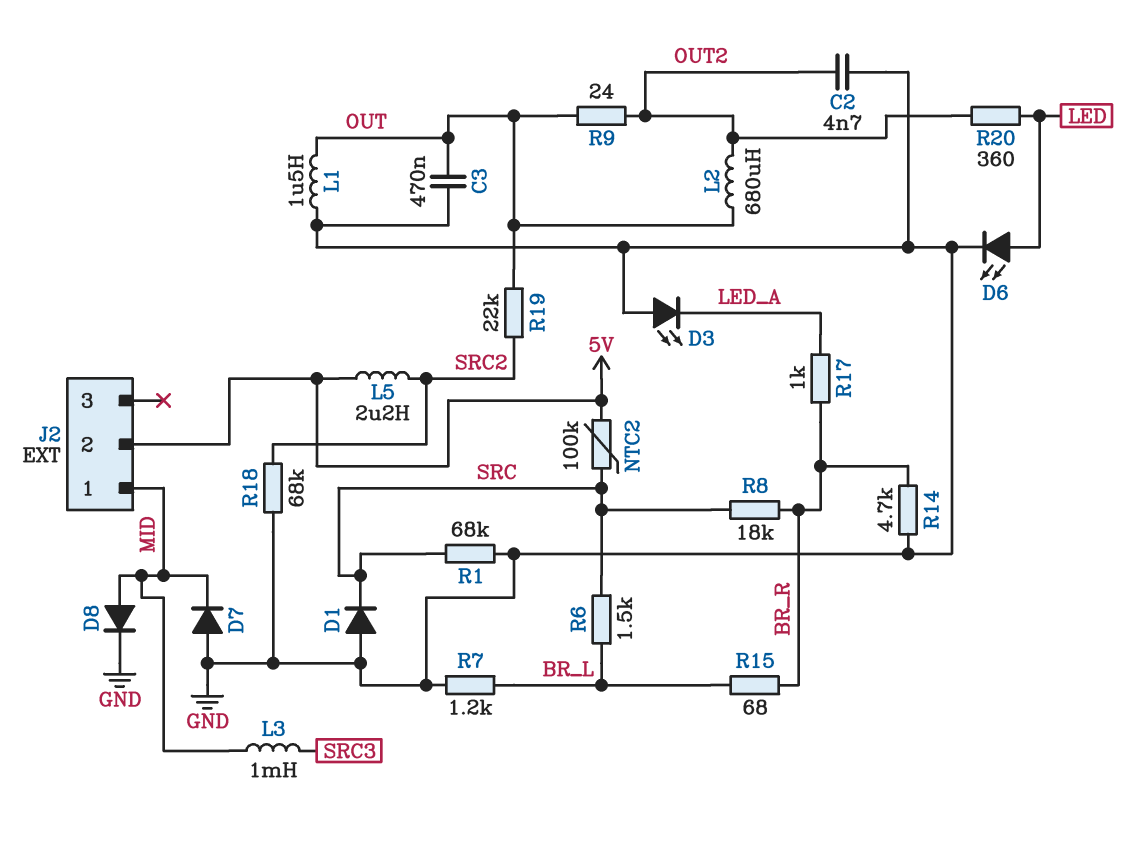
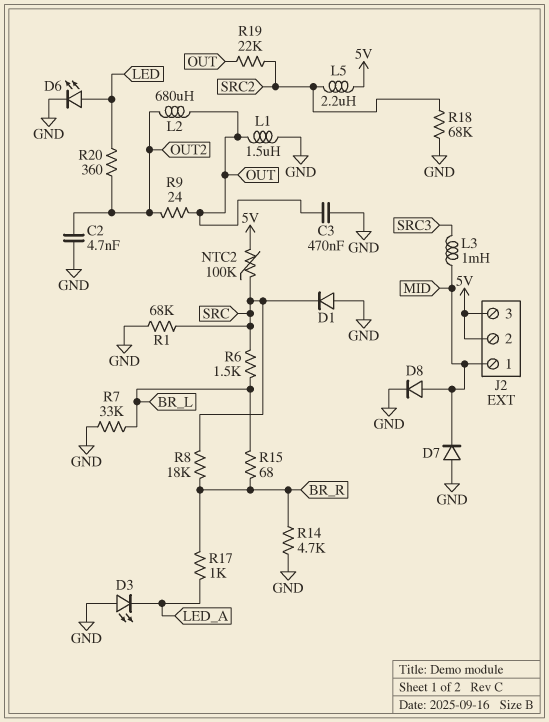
J2 pin 3: none -> 5V
R7: 1.2k (BR_L, GND) -> 33k (BR_L, GND)

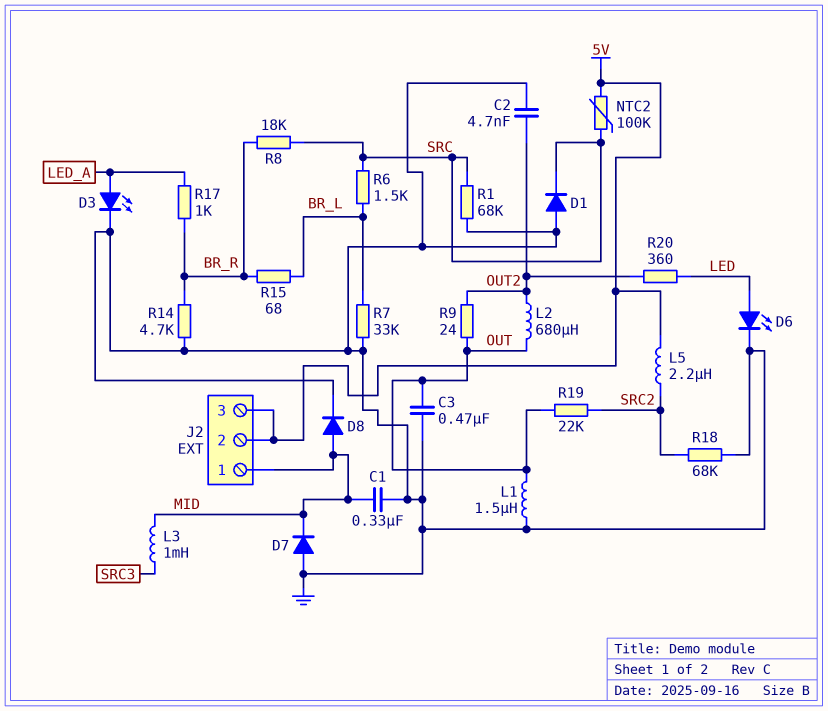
C1: none -> 330nF (GND, MID)
D3: LED (A GND, K LED_A) -> LED (A LED_A, K GND)

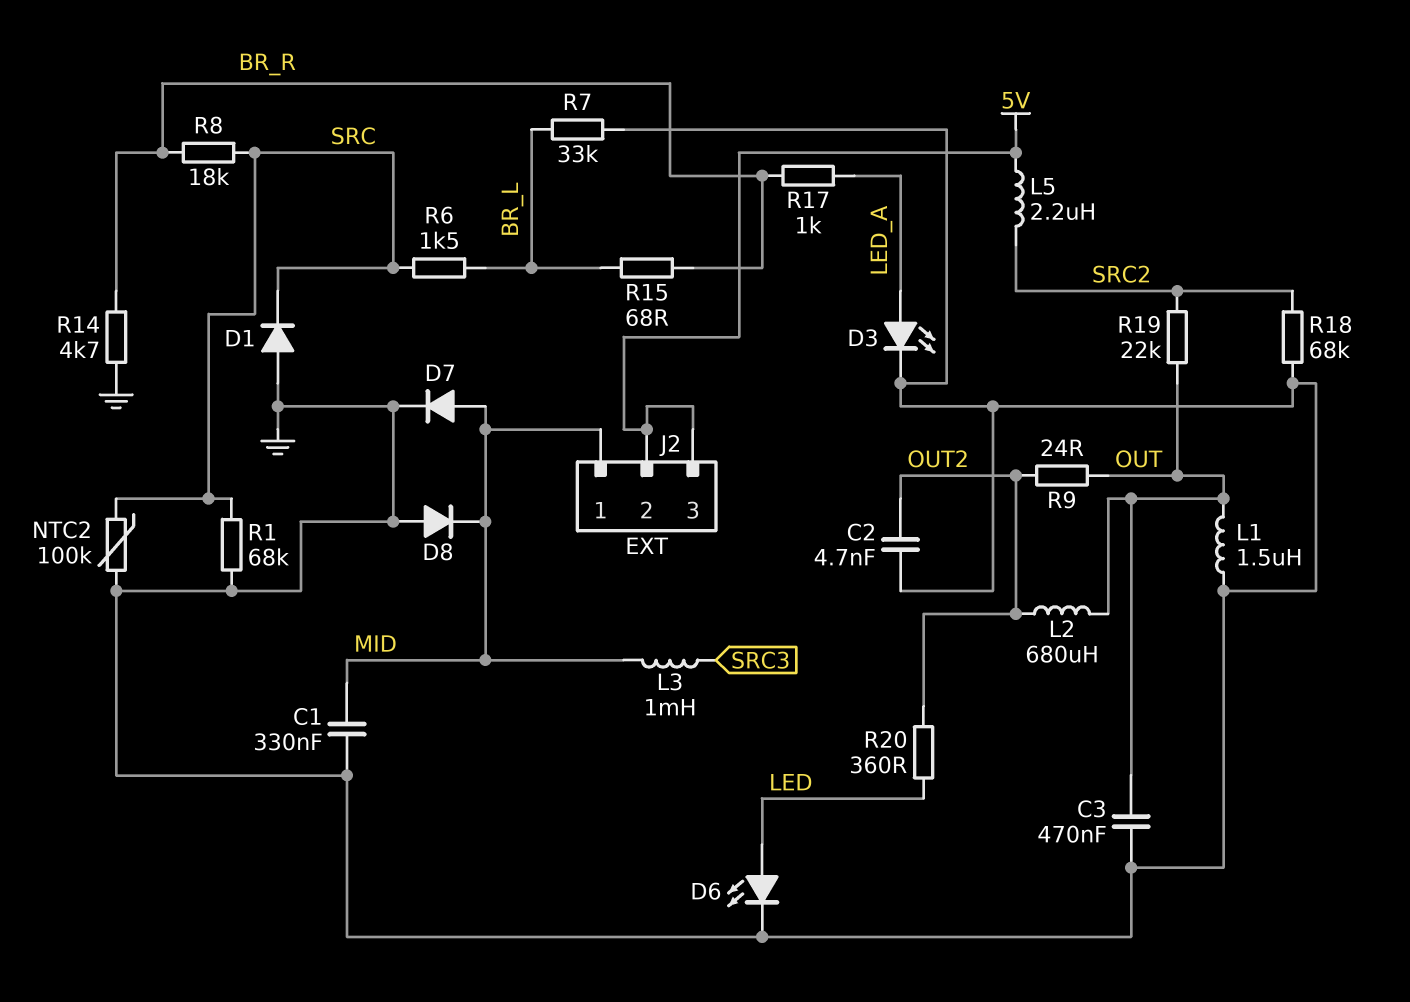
D7: diode (A GND, K MID) -> diode (A MID, K GND)
D8: diode (A MID, K GND) -> diode (A GND, K MID)
NTC2: 100k (5V, SRC) -> 100k (GND, SRC)

